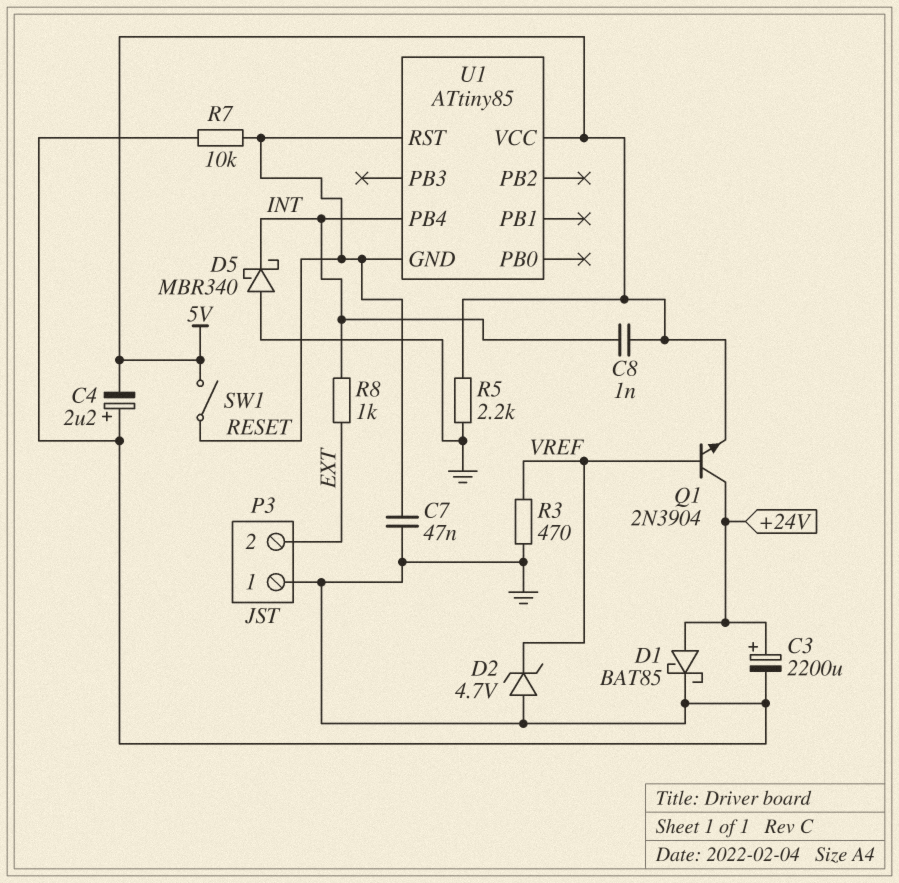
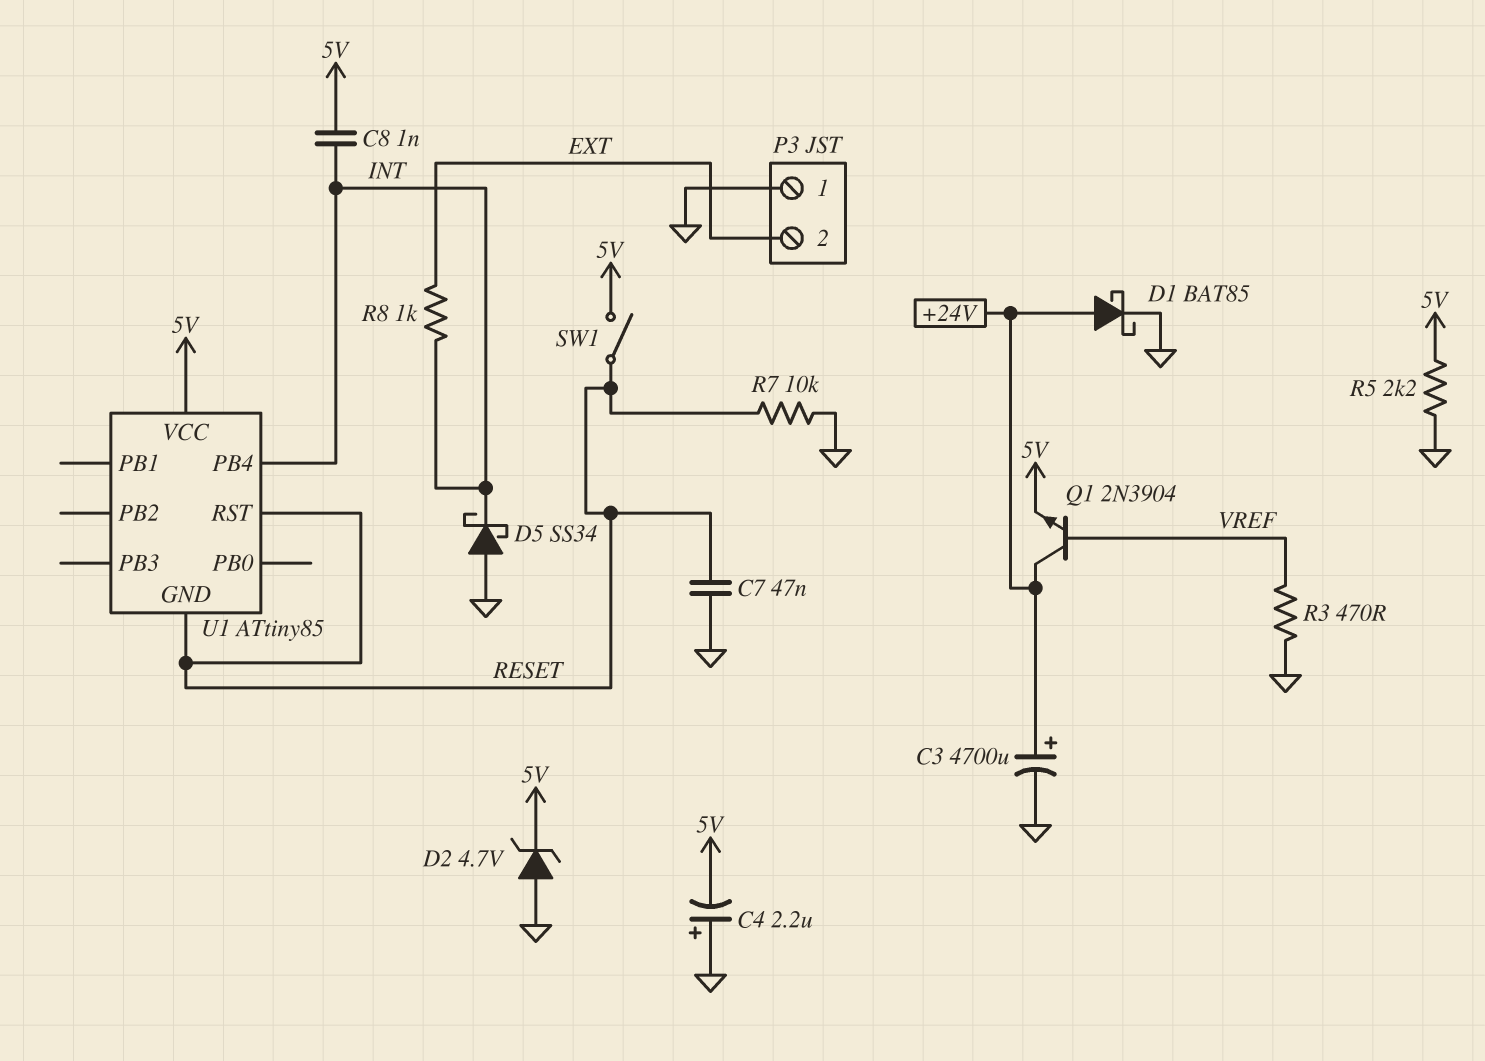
C3: 2200uF (plus +24V, minus GND) -> 4700uF (plus +24V, minus GND)
D2: zener 4.7V (A GND, K VREF) -> zener 4.7V (A GND, K 5V)
D5: schottky MBR340 (A GND, K INT) -> schottky SS34 (A GND, K INT)

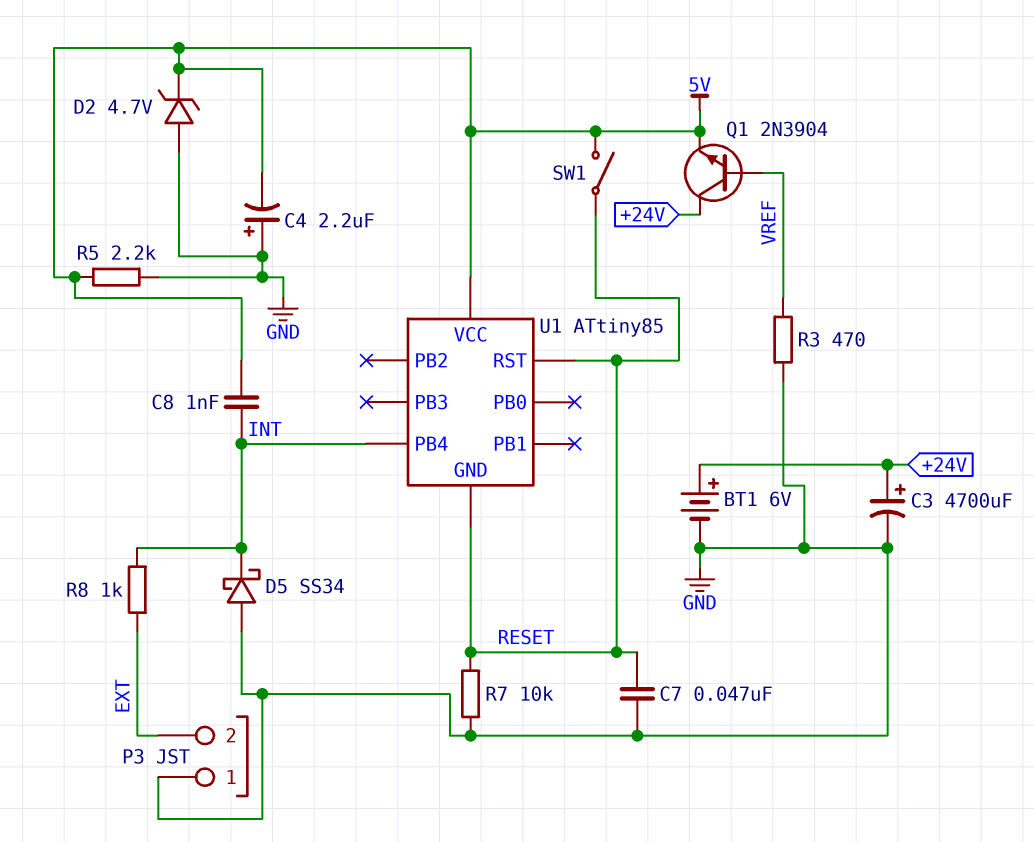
BT1: none -> 6V (plus +24V, minus GND)
D1: schottky BAT85 (A +24V, K GND) -> none

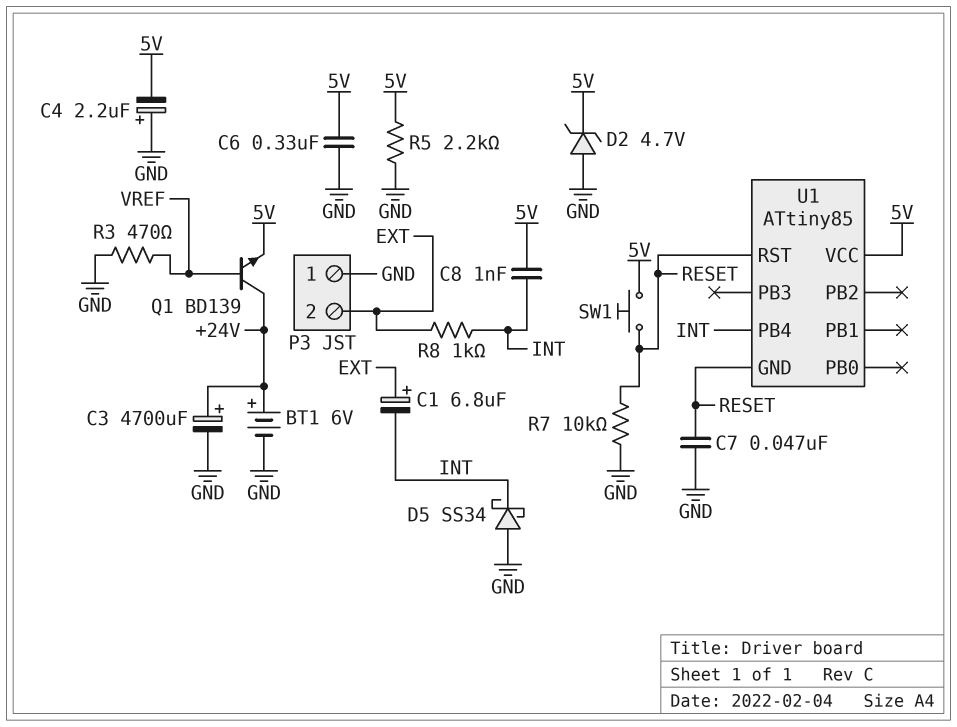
C1: none -> 6.8uF (plus EXT, minus INT)
C6: none -> 330nF (5V, GND)
Q1: NPN 2N3904 (B VREF, C +24V, E 5V) -> NPN BD139 (B VREF, C +24V, E 5V)
SW1: switch (5V, RESET) -> button (5V, RESET)

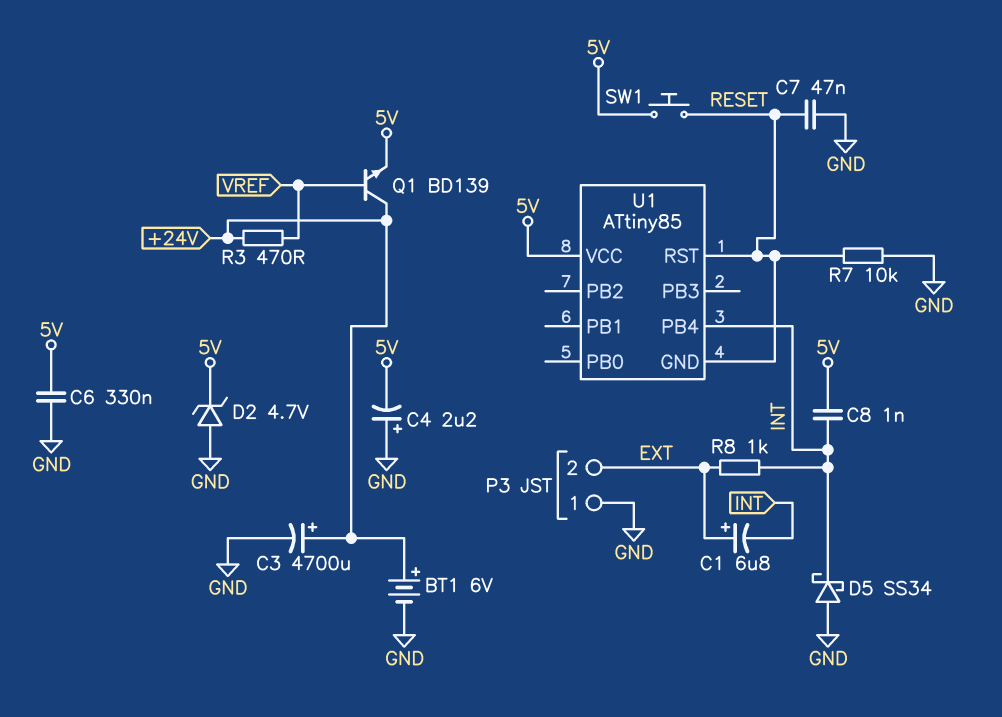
R3: 470 (GND, VREF) -> 470 (+24V, VREF)
R5: 2.2k (5V, GND) -> none

